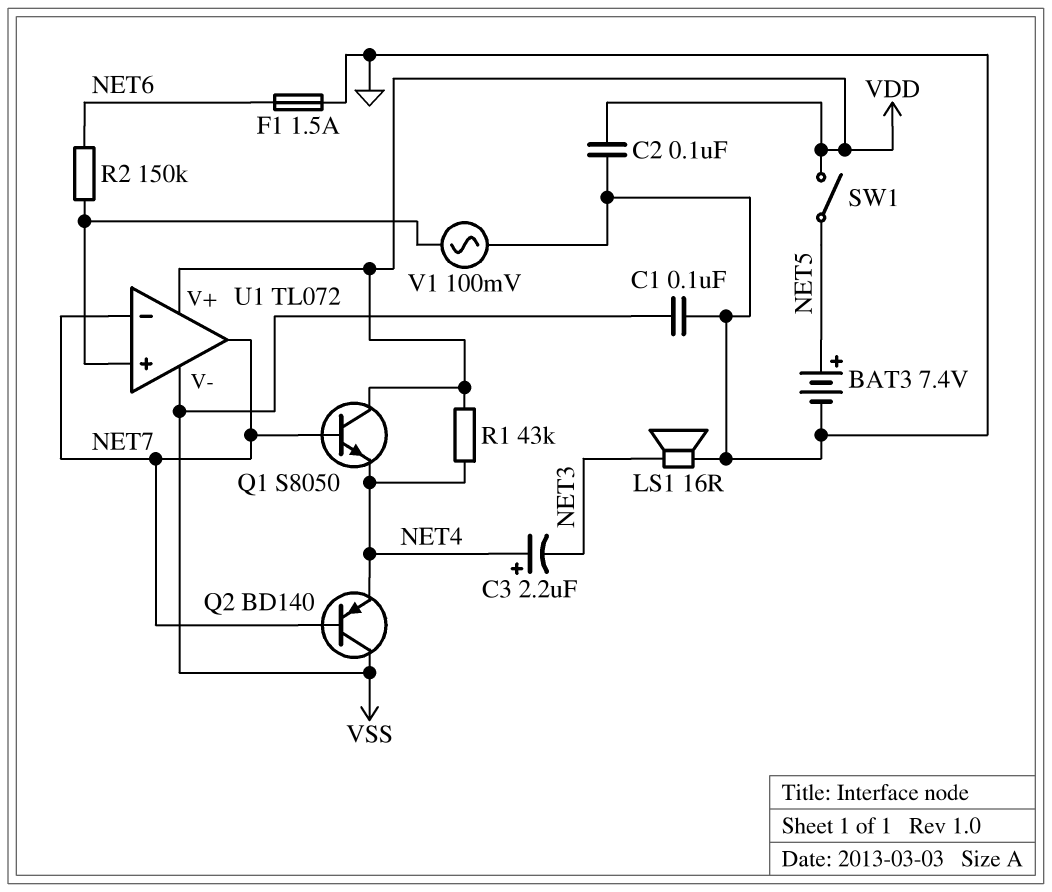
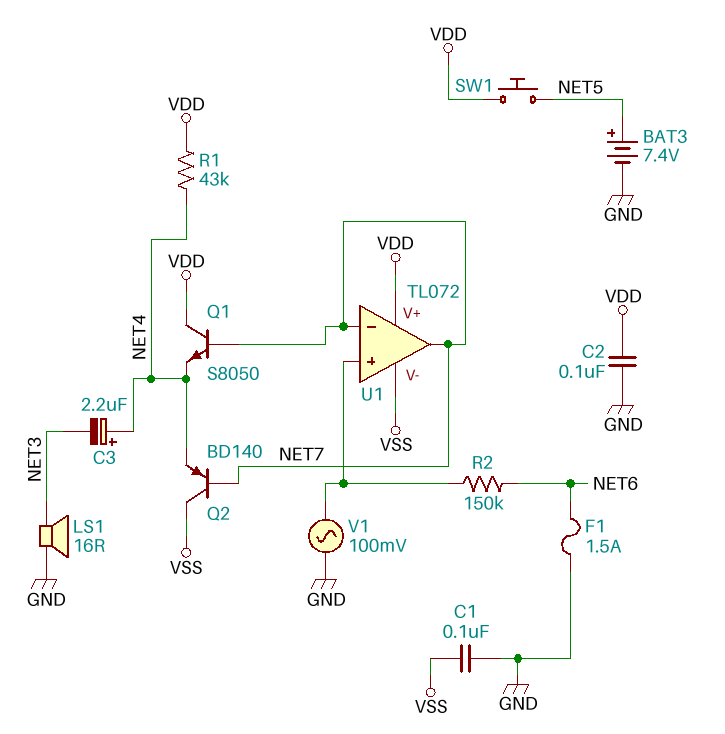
SW1: switch (NET5, VDD) -> button (NET5, VDD)

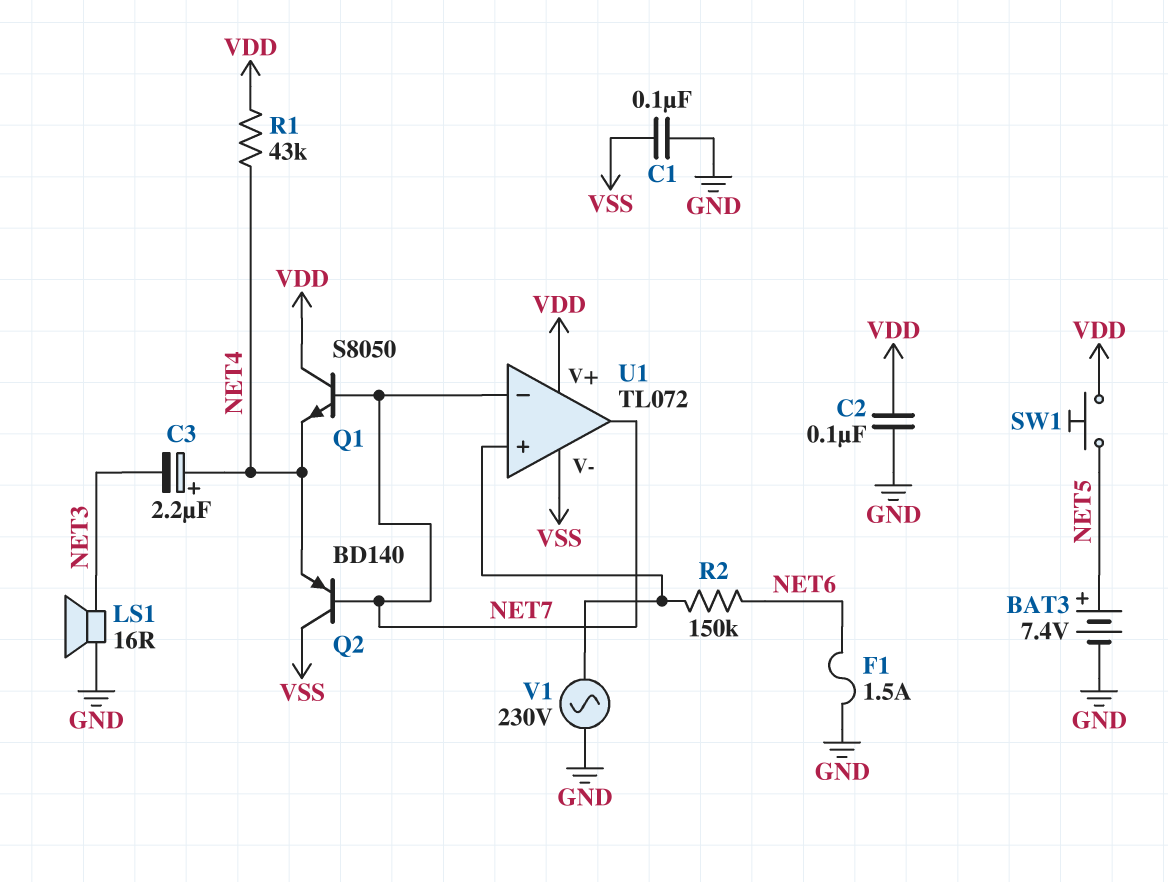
V1: AC 100mV (GND, U1/in+) -> AC 230V (GND, U1/in+)

